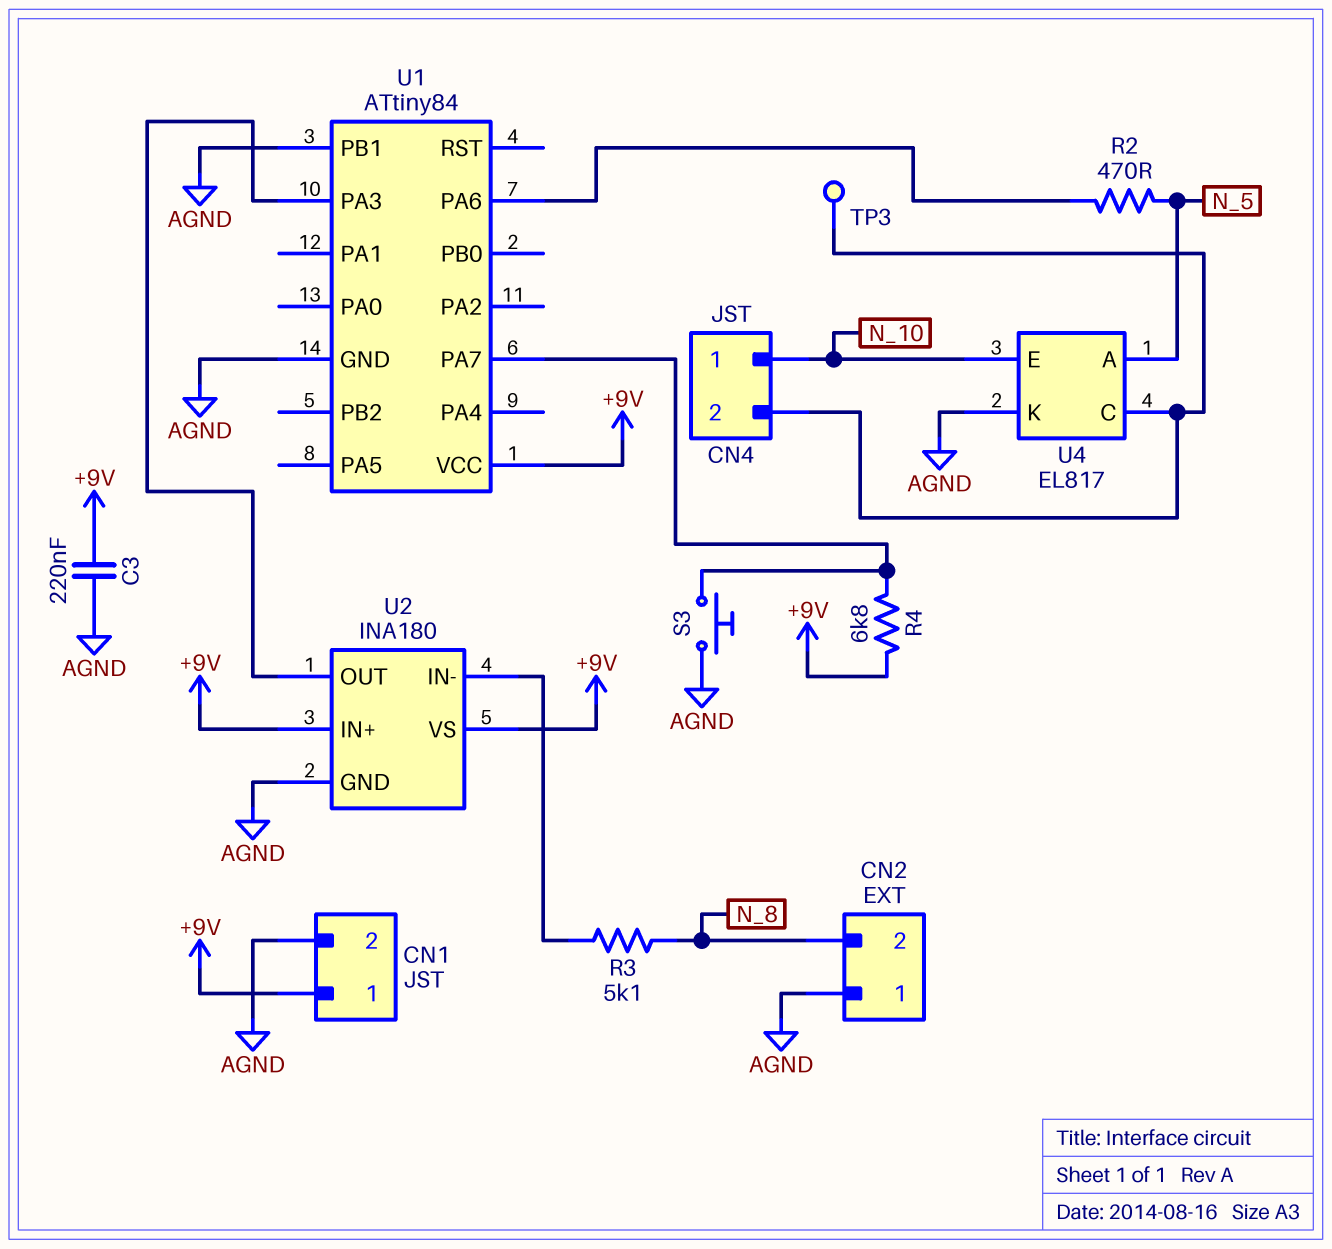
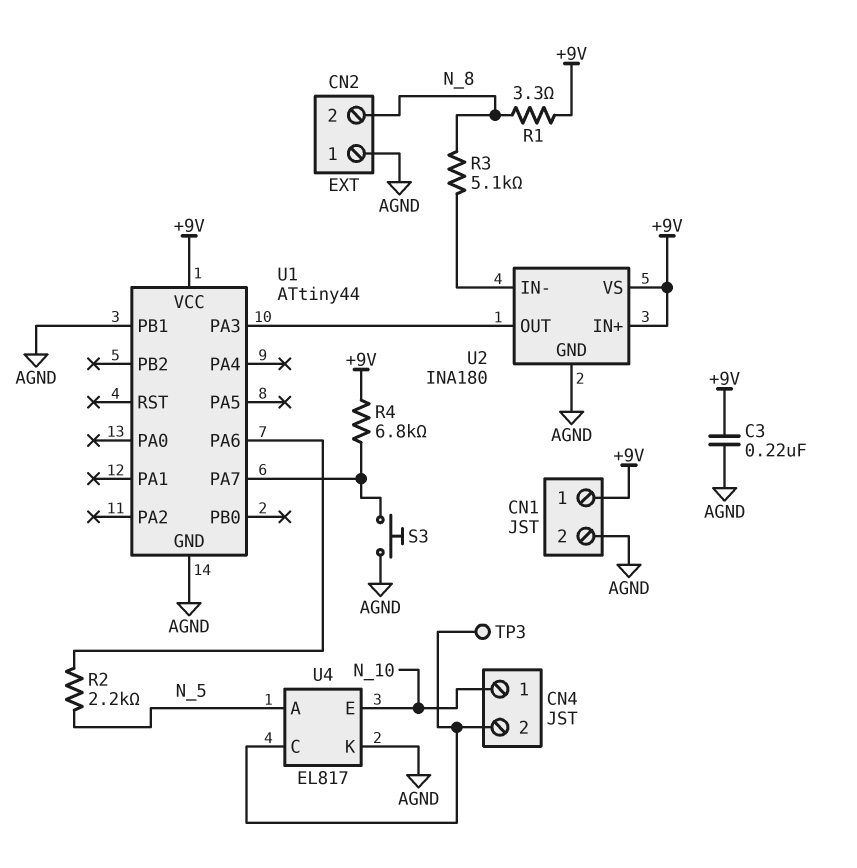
R1: none -> 3.3 (+9V, N_8)
R2: 470 (N_5, U1/PA6) -> 2.2k (N_5, U1/PA6)
U1: ATtiny84 -> ATtiny44

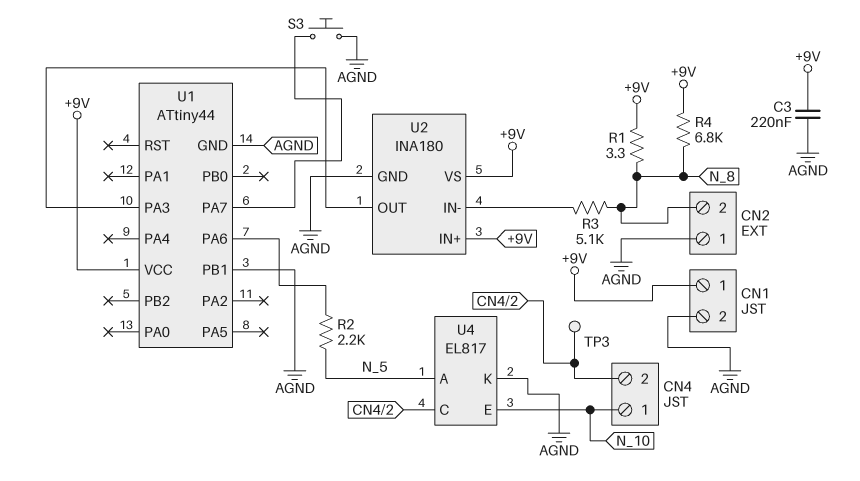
R4: 6.8k (+9V, U1/PA7) -> 6.8k (+9V, N_8)

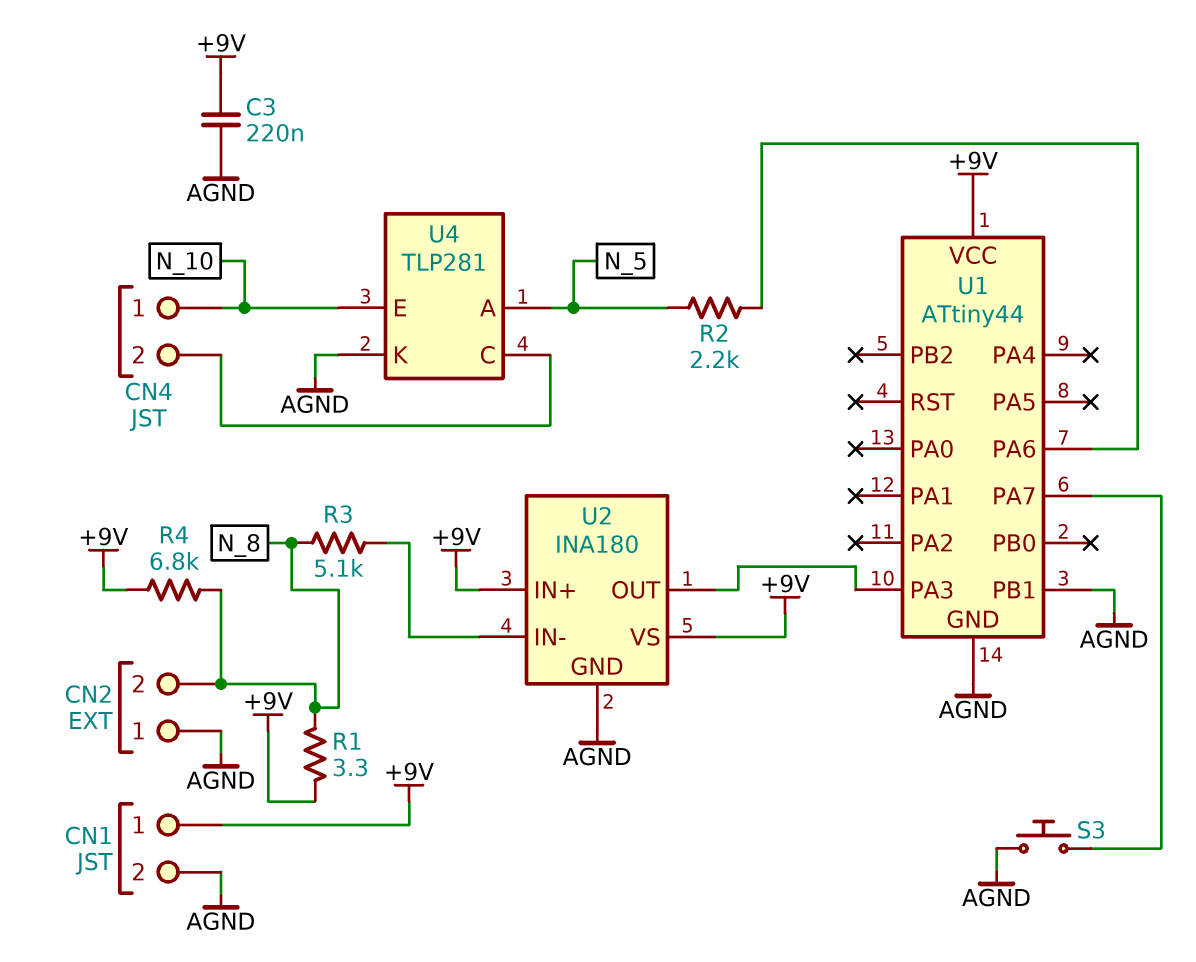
TP3: test point (CN4/2) -> none
U4: EL817 -> TLP281

